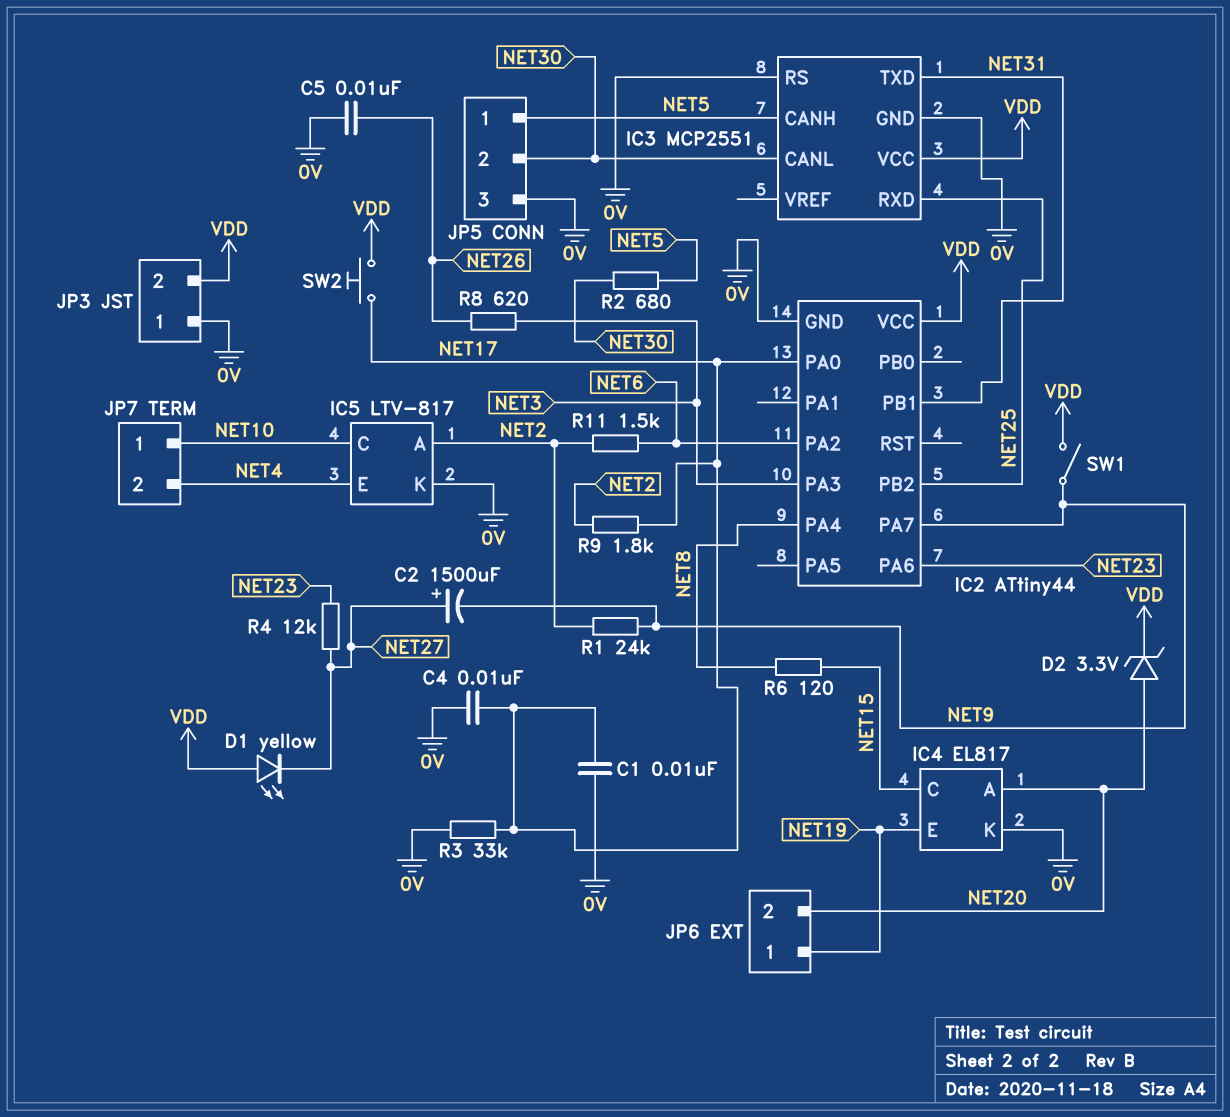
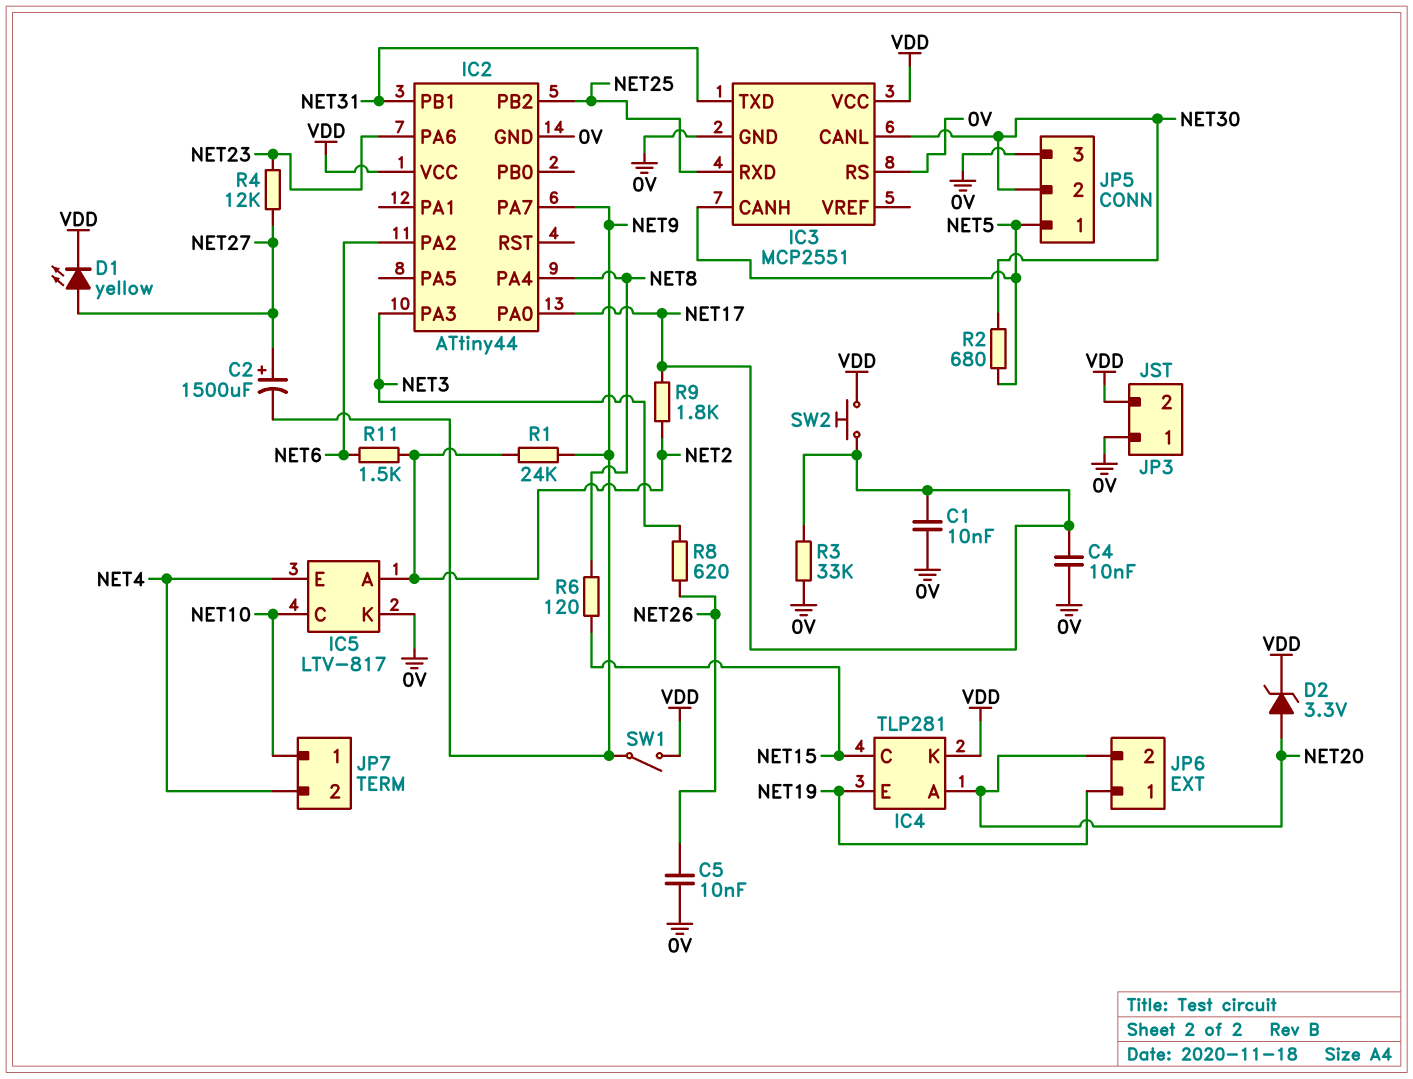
D1: LED yellow (A VDD, K NET27) -> LED yellow (A NET27, K VDD)
IC4: EL817 -> TLP281
IC4 pin K: 0V -> VDD

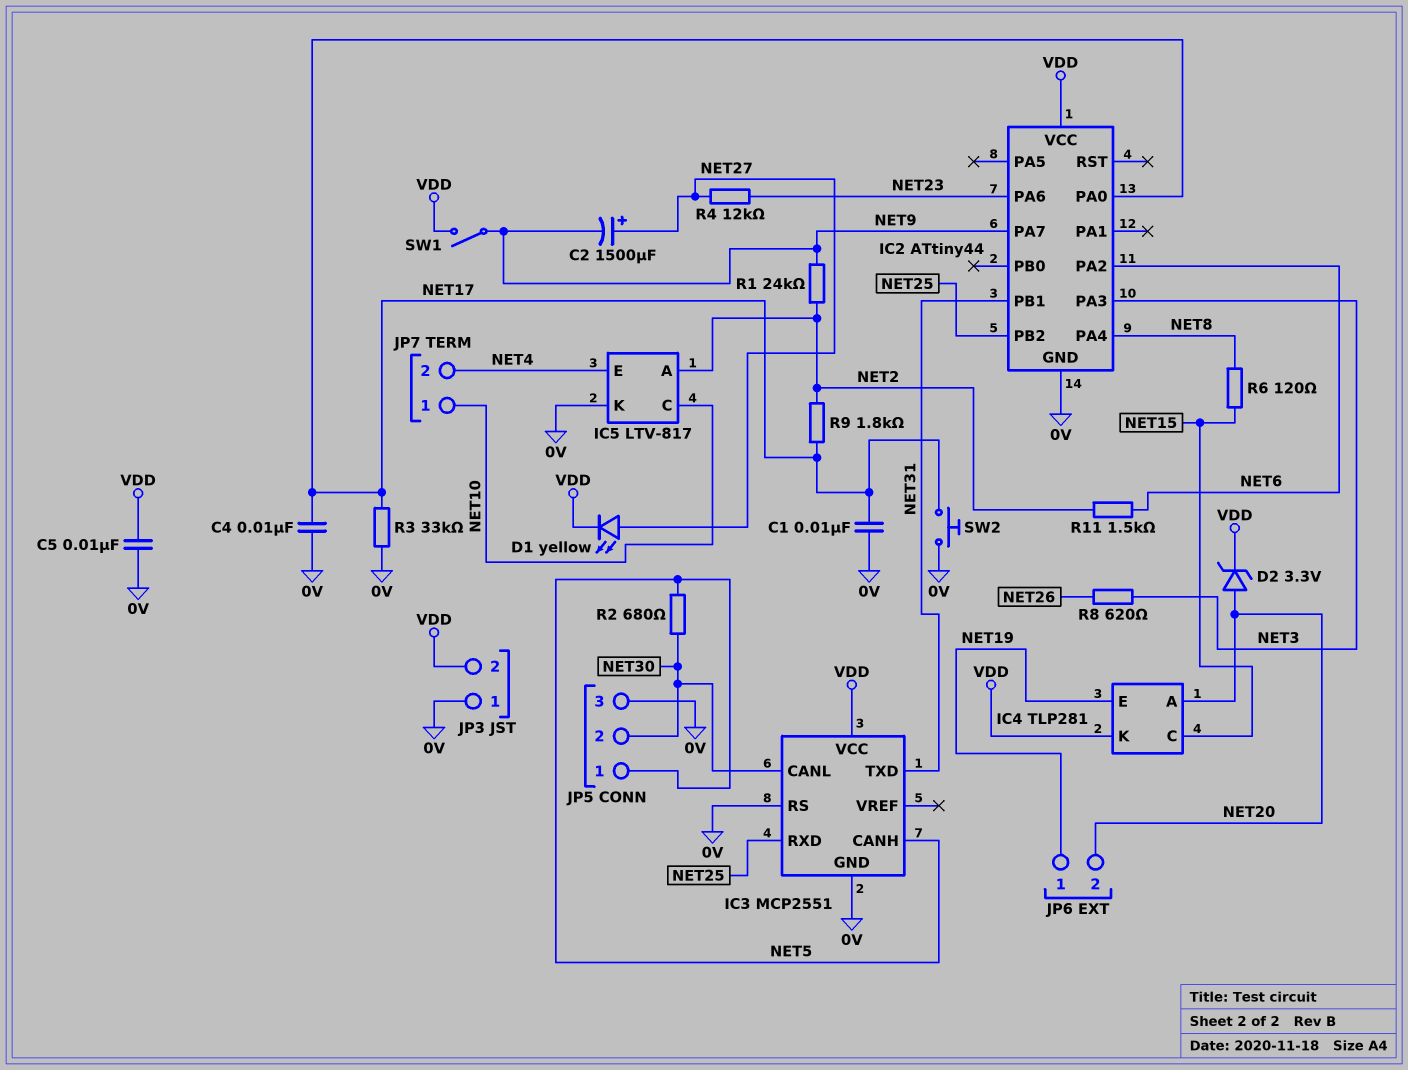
C5: 10nF (0V, NET26) -> 10nF (0V, VDD)
SW2: button (NET17, VDD) -> button (0V, NET17)

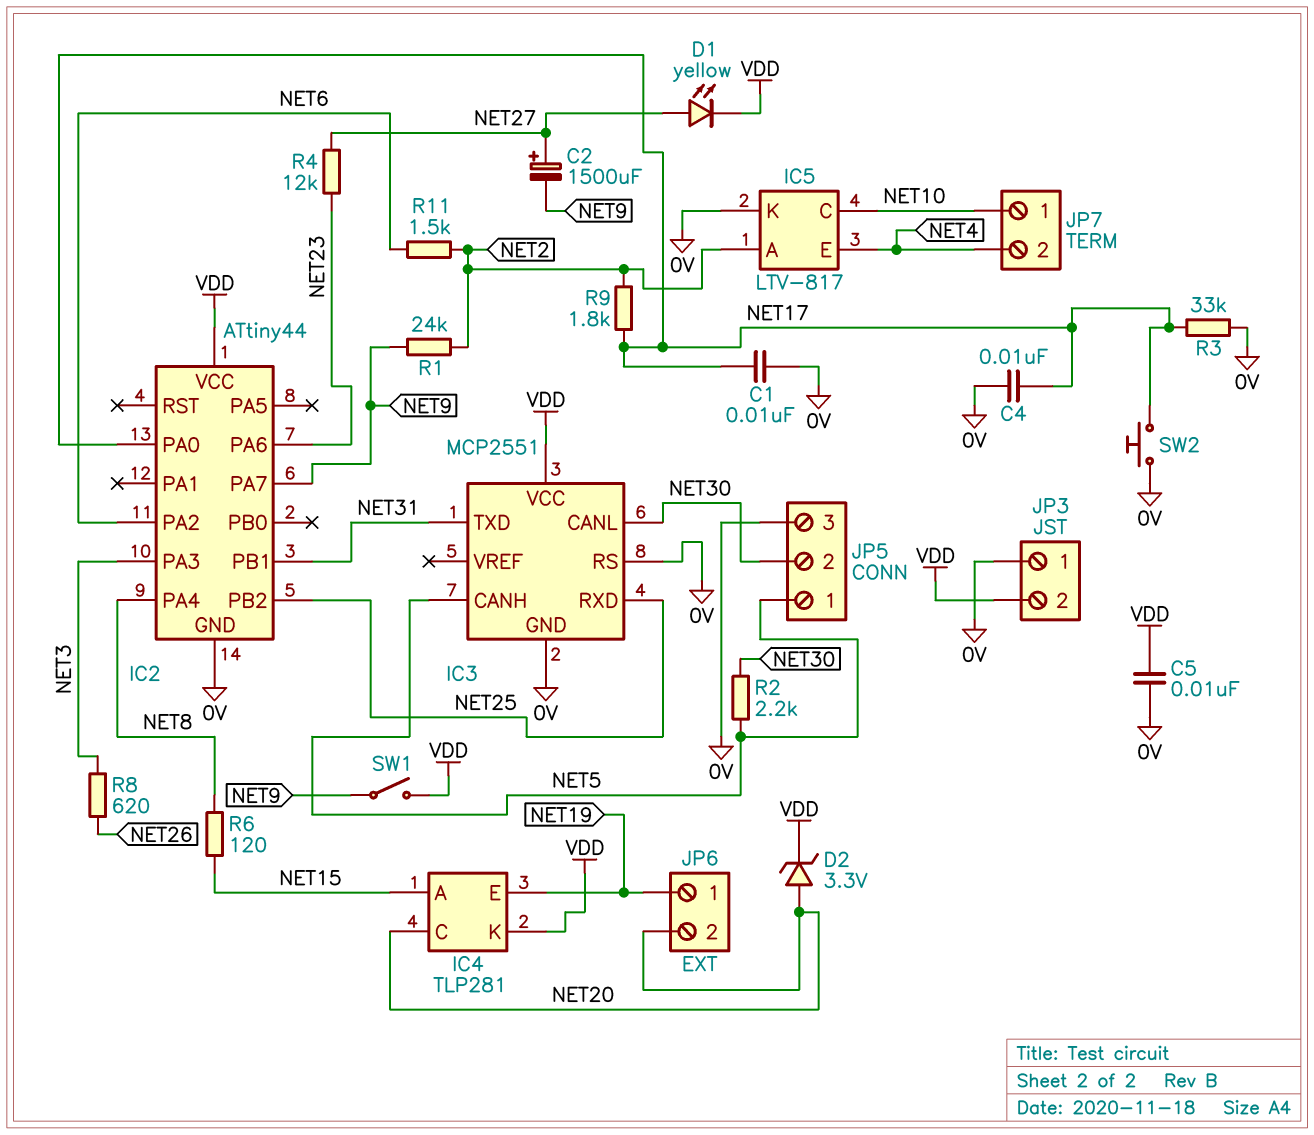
IC4 pin A: NET20 -> NET15
IC4 pin C: NET15 -> NET20
R2: 680 (NET5, NET30) -> 2.2k (NET5, NET30)

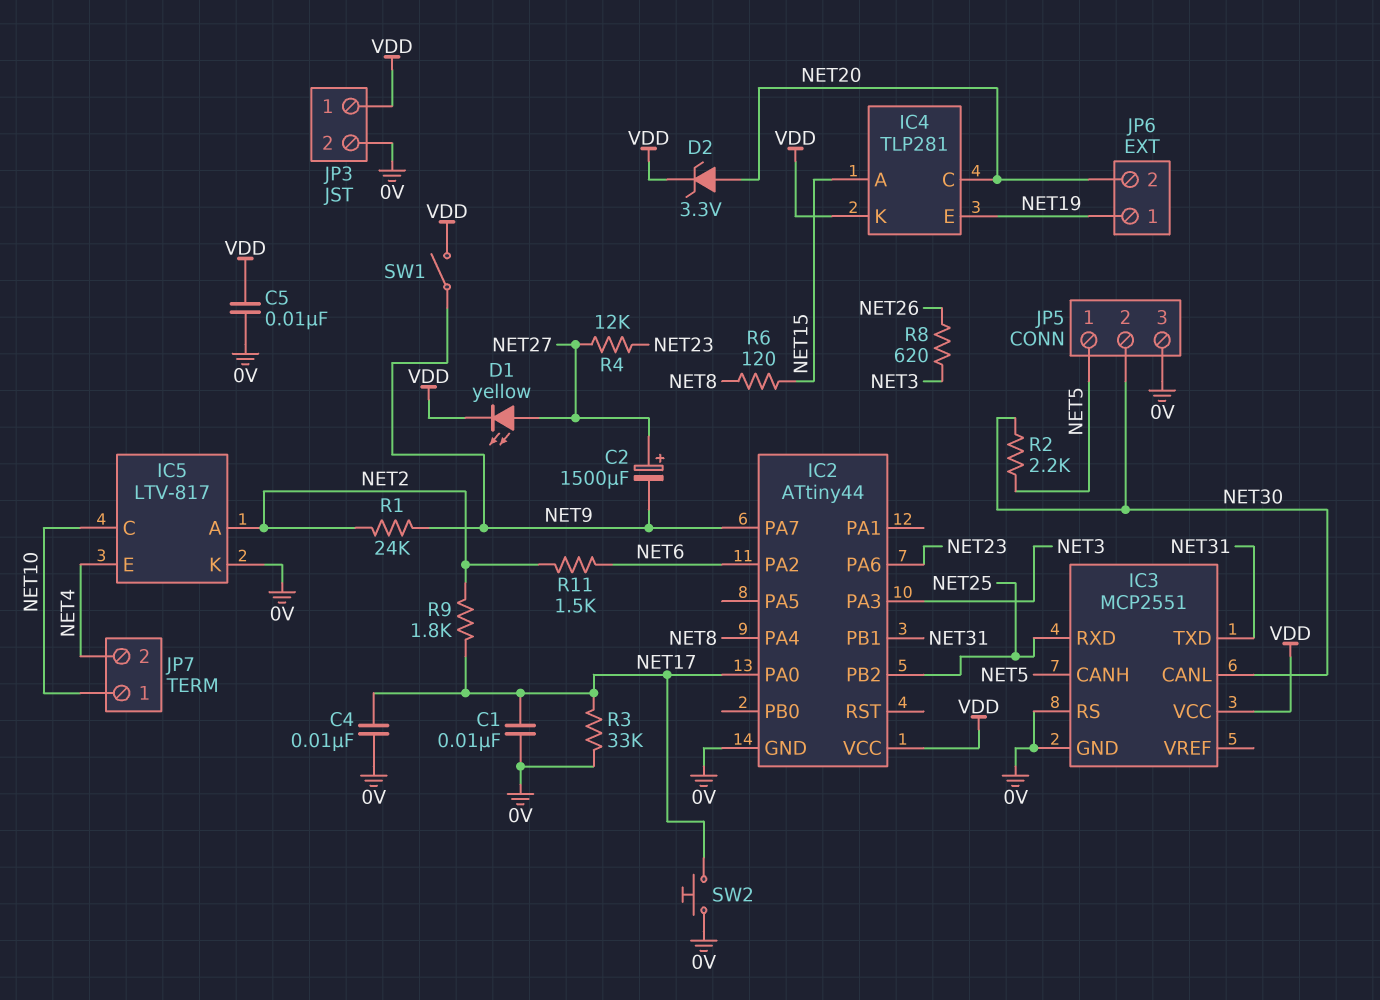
JP3 pin 1: 0V -> VDD
JP3 pin 2: VDD -> 0V

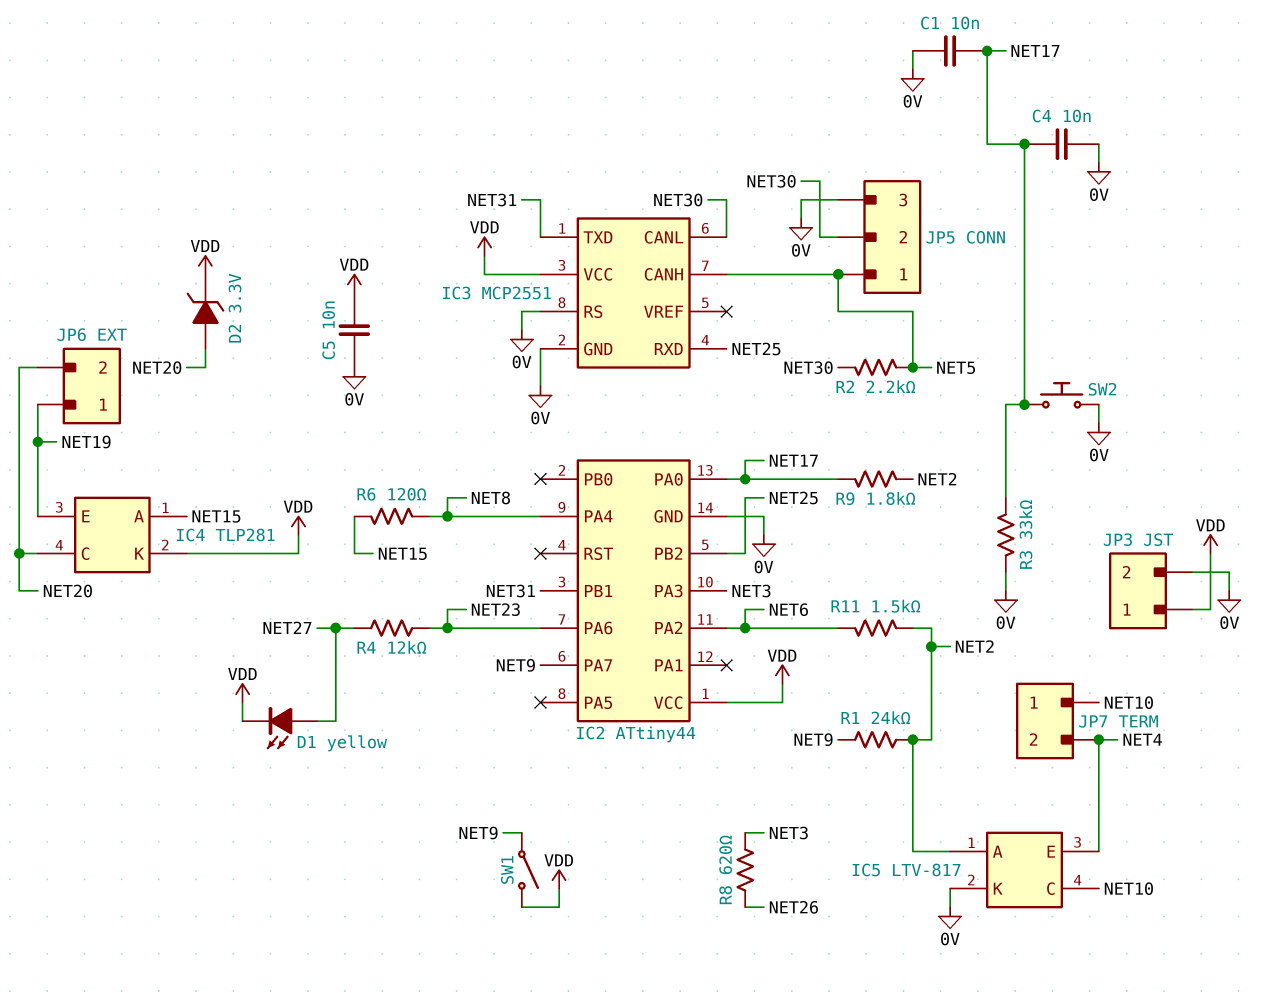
C2: 1500uF (plus NET27, minus NET9) -> none

